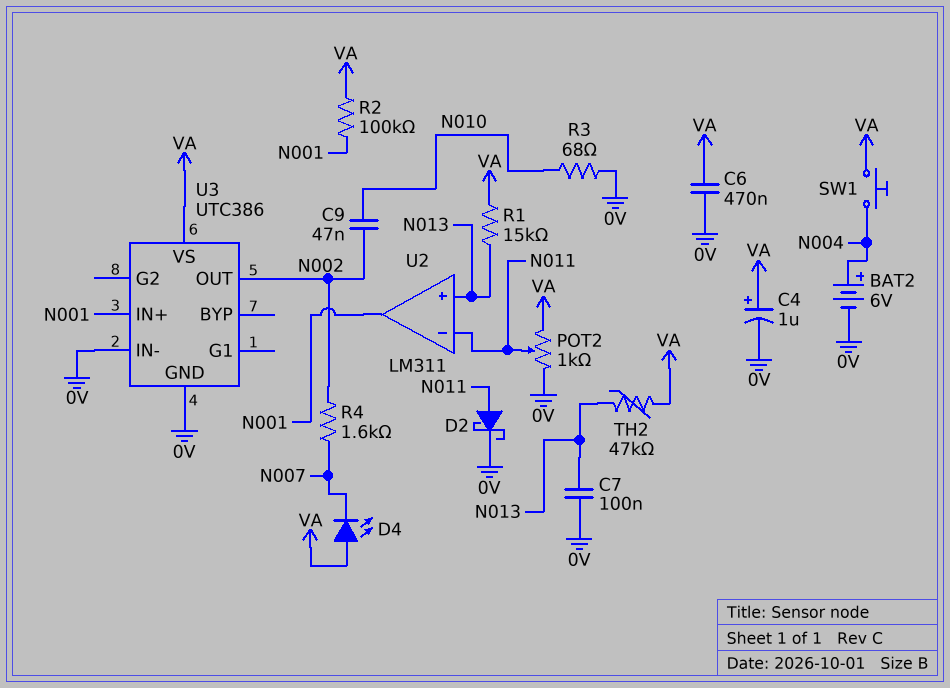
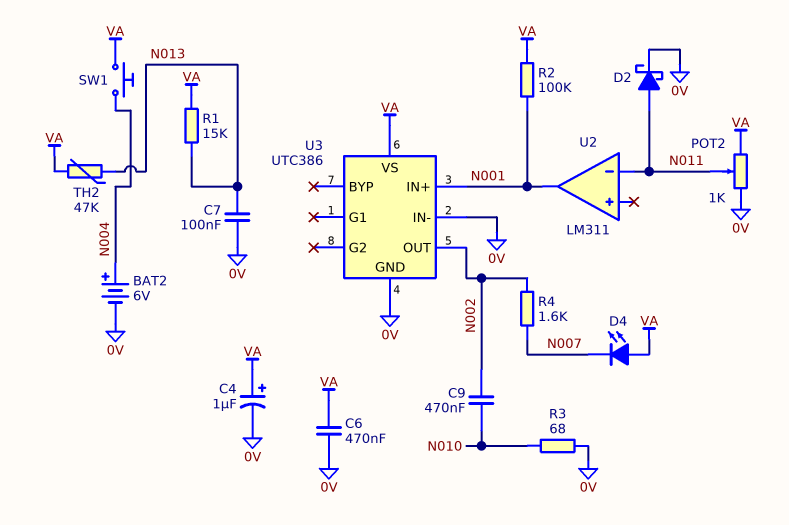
C9: 47nF (N002, N010) -> 470nF (N002, N010)
U2 pin in+: N013 -> none

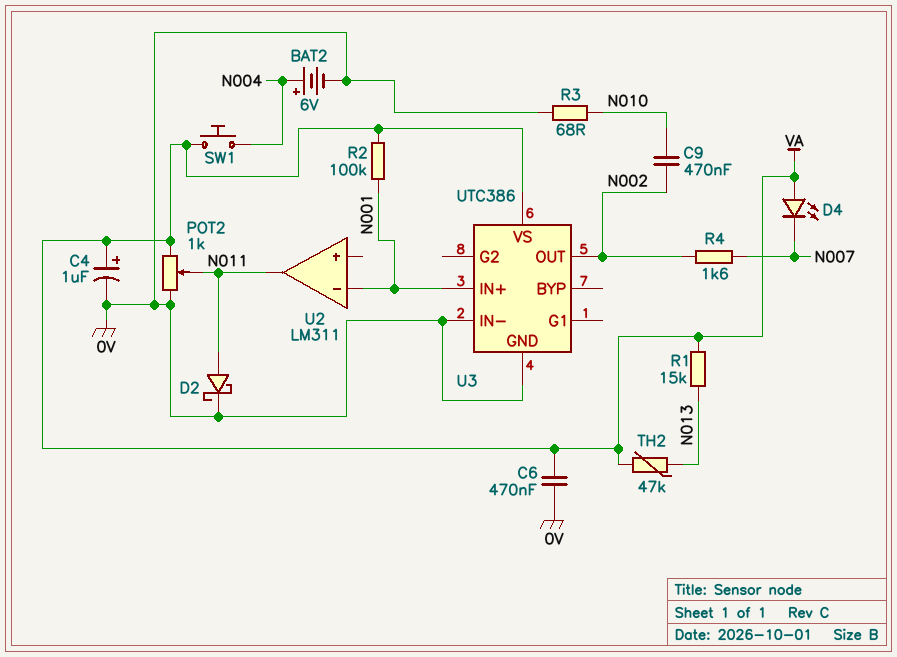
C7: 100nF (0V, N013) -> none
U2 pin in-: N011 -> N001
U2 pin out: N001 -> N011

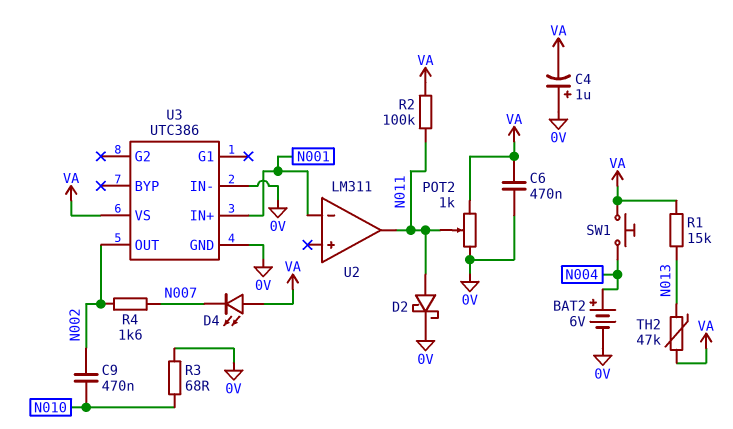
C4: 1uF (plus VA, minus 0V) -> 1uF (plus 0V, minus VA)
R2: 100k (N001, VA) -> 100k (N011, VA)

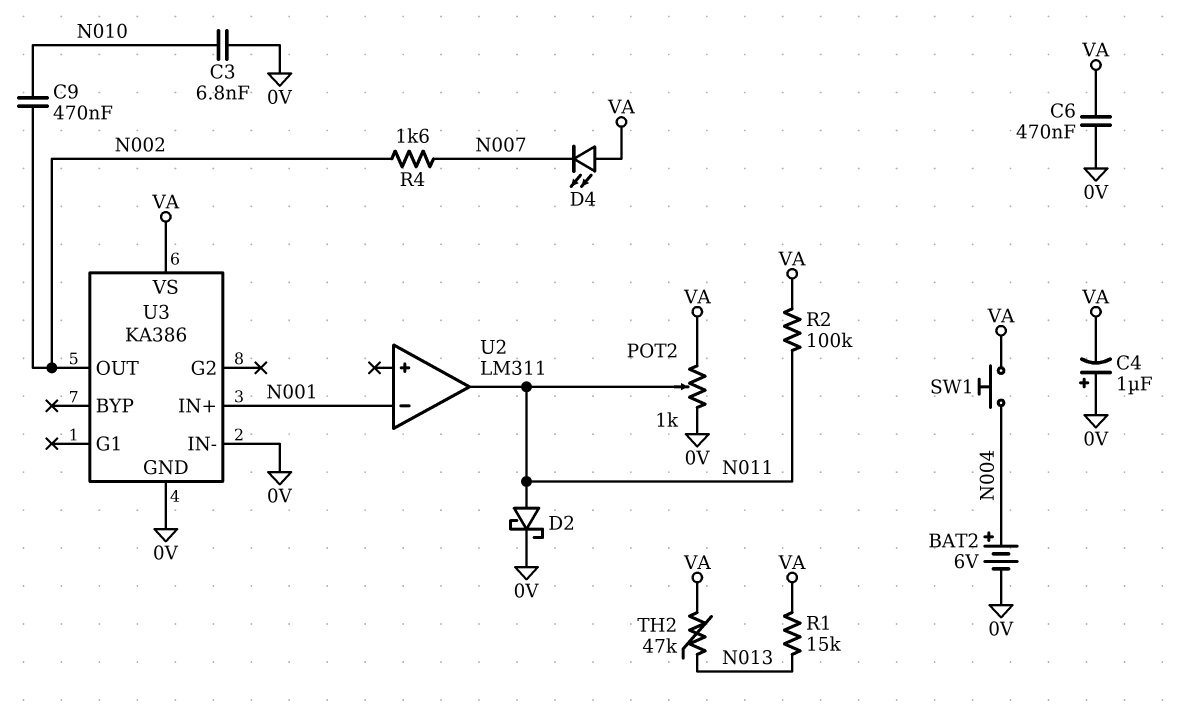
C3: none -> 6.8nF (0V, N010)
R3: 68 (0V, N010) -> none
U3: UTC386 -> KA386

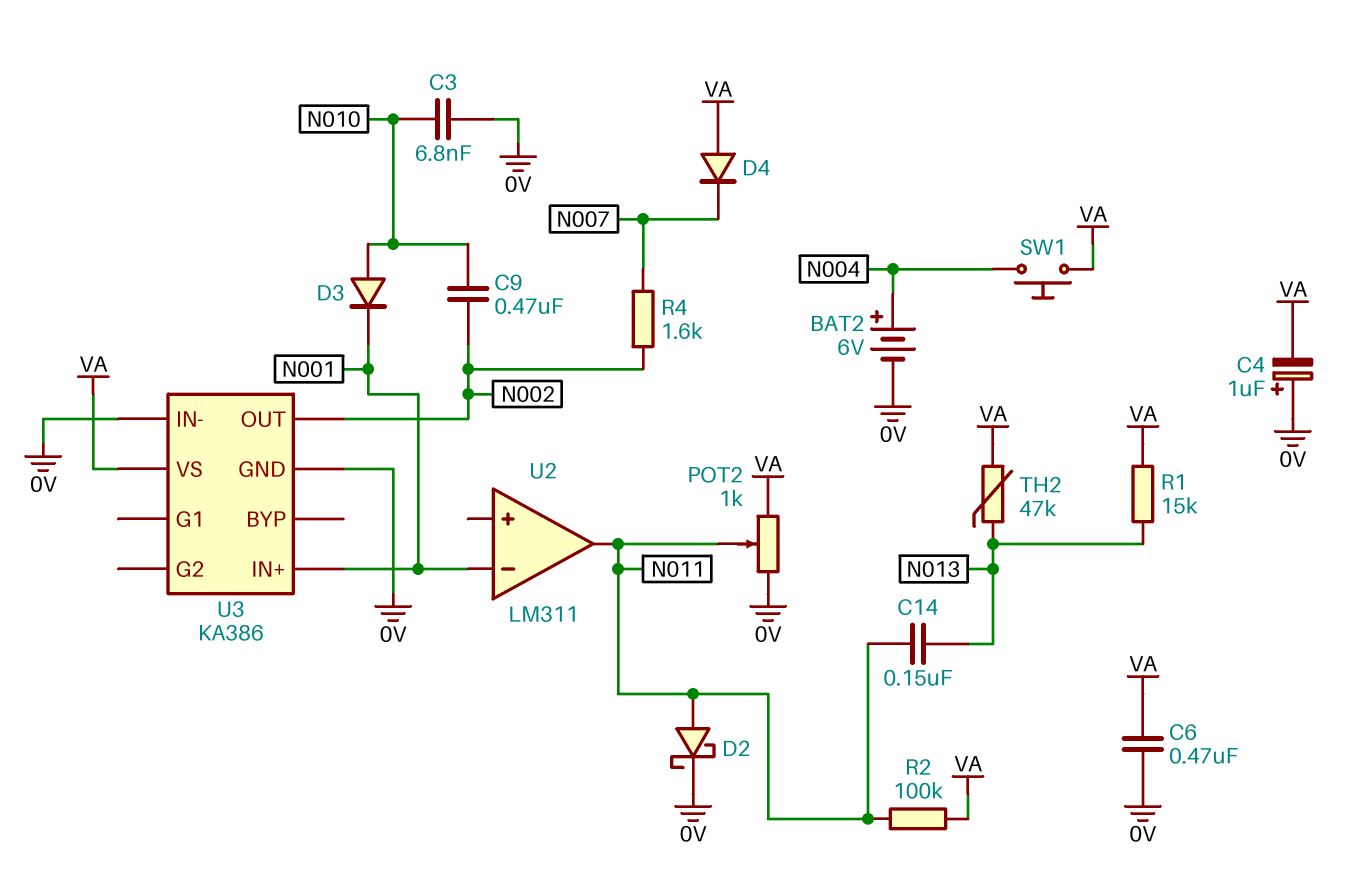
C14: none -> 150nF (N011, N013)
D3: none -> diode (A N010, K N001)
D4: LED (A VA, K N007) -> diode (A VA, K N007)

